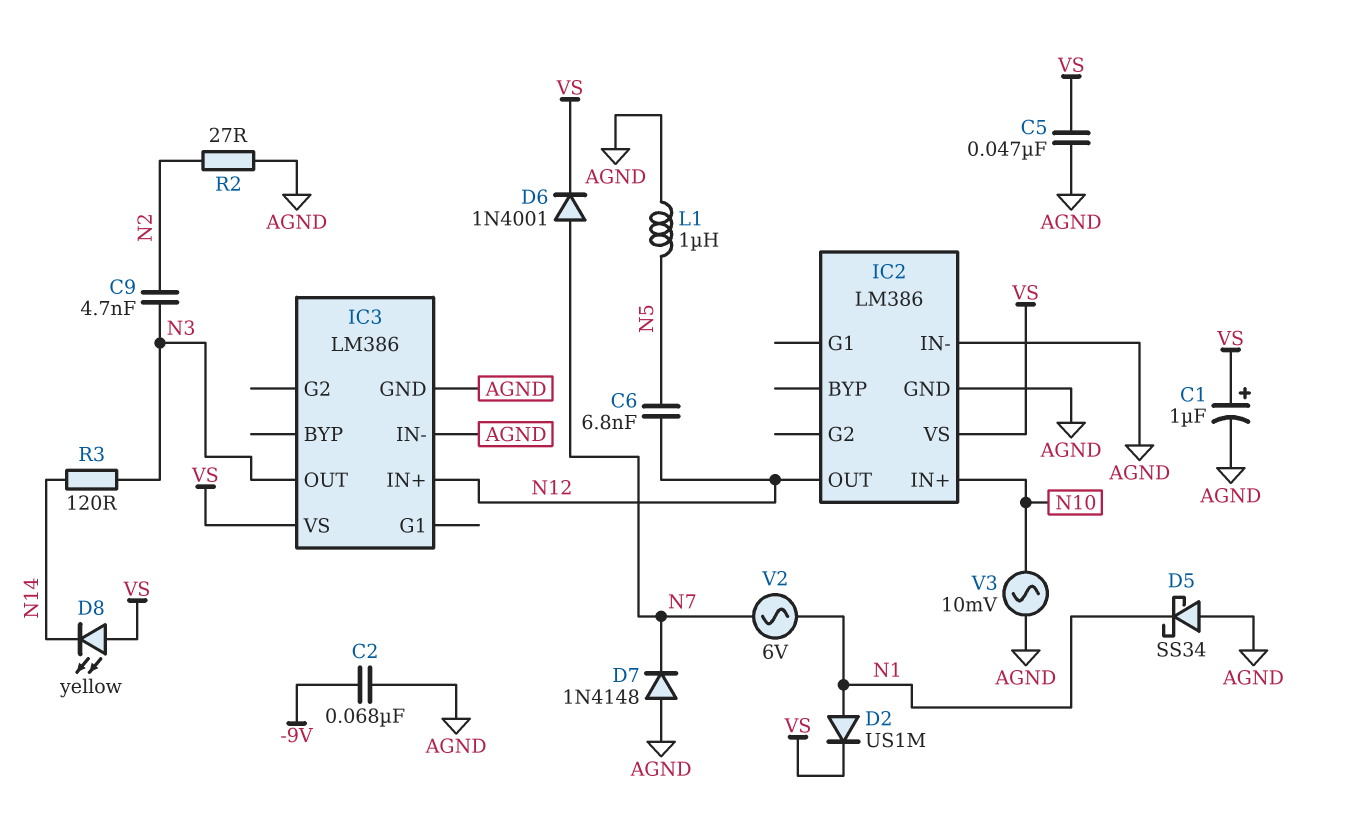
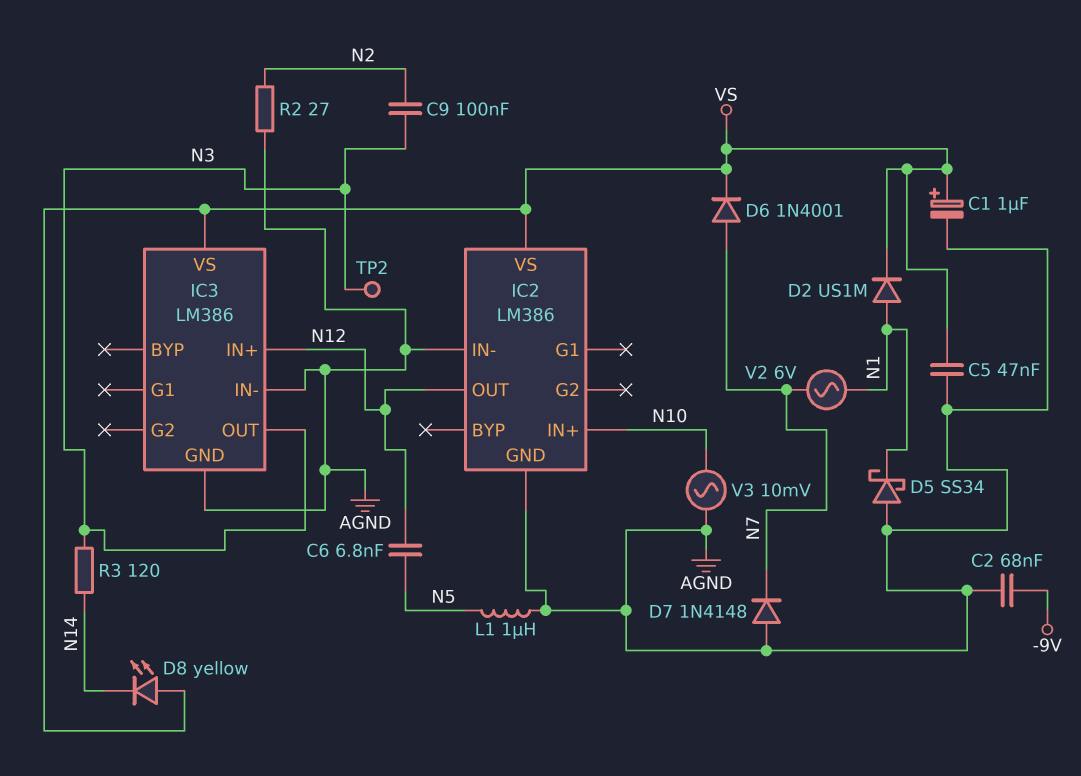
C9: 4.7nF (N2, N3) -> 100nF (N2, N3)
TP2: none -> test point (N3)

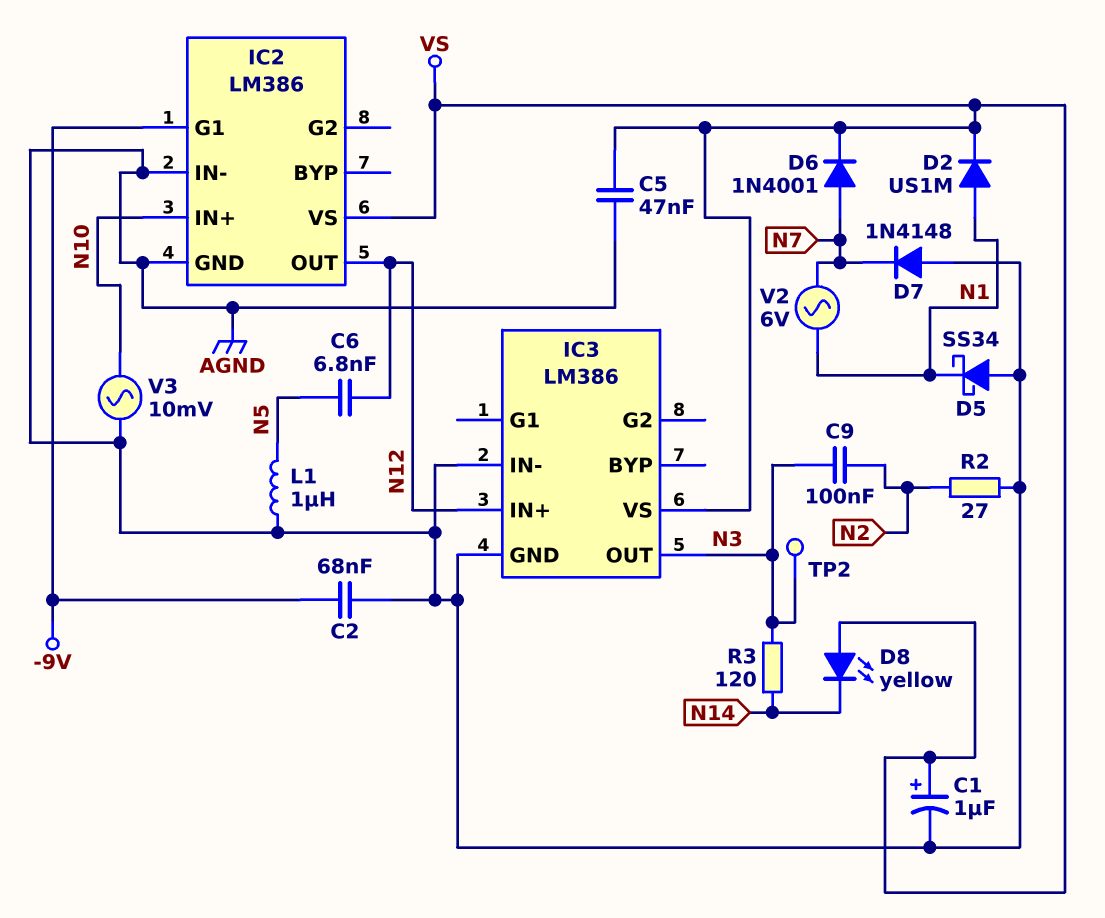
IC2 pin G1: none -> -9V

